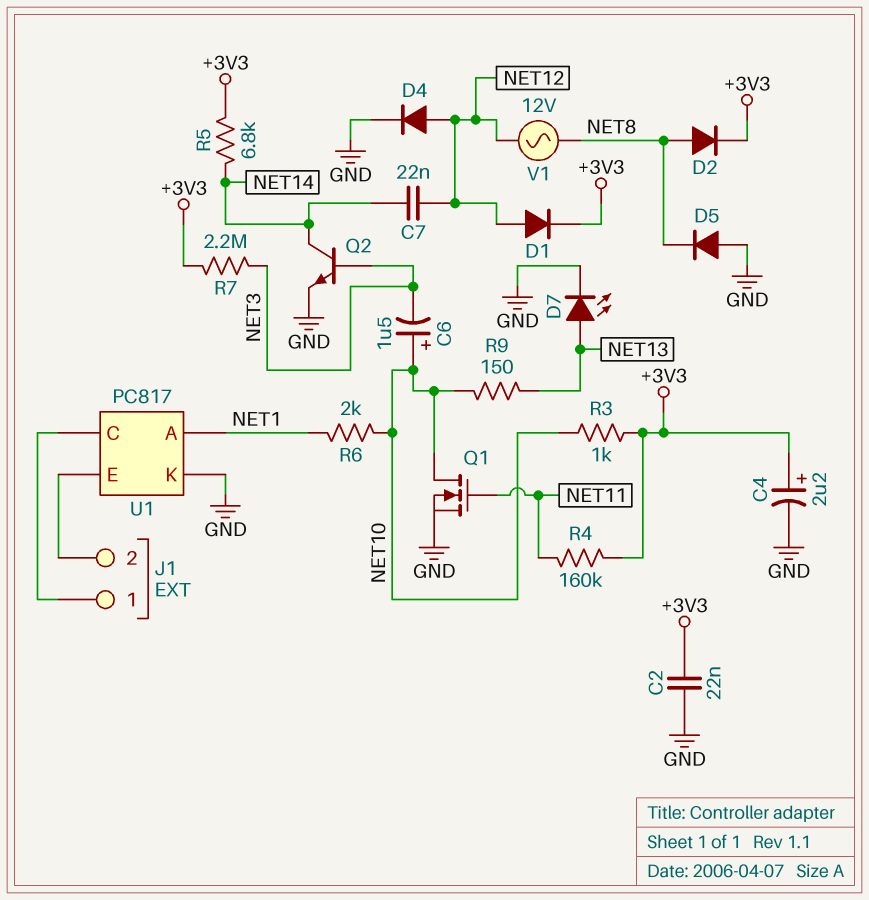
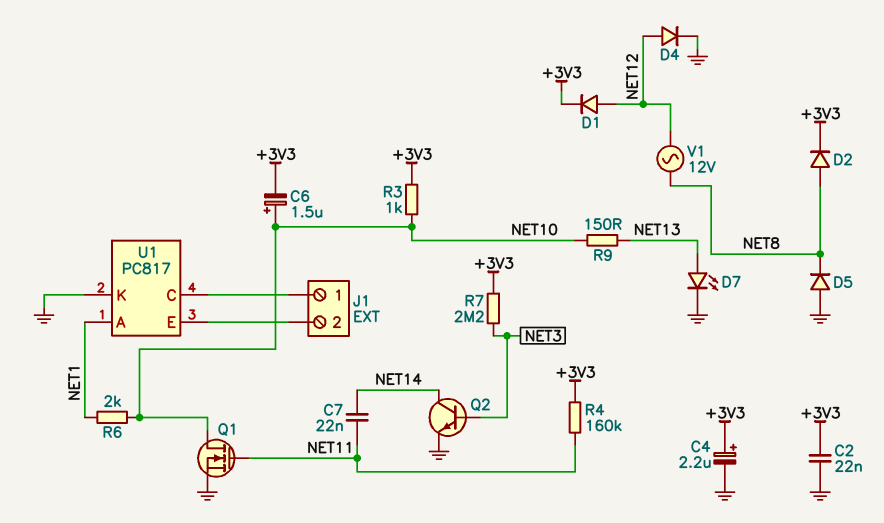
C6: 1.5uF (plus NET10, minus NET3) -> 1.5uF (plus NET10, minus +3V3)
C7: 22nF (NET12, NET14) -> 22nF (NET11, NET14)
R5: 6.8k (+3V3, NET14) -> none

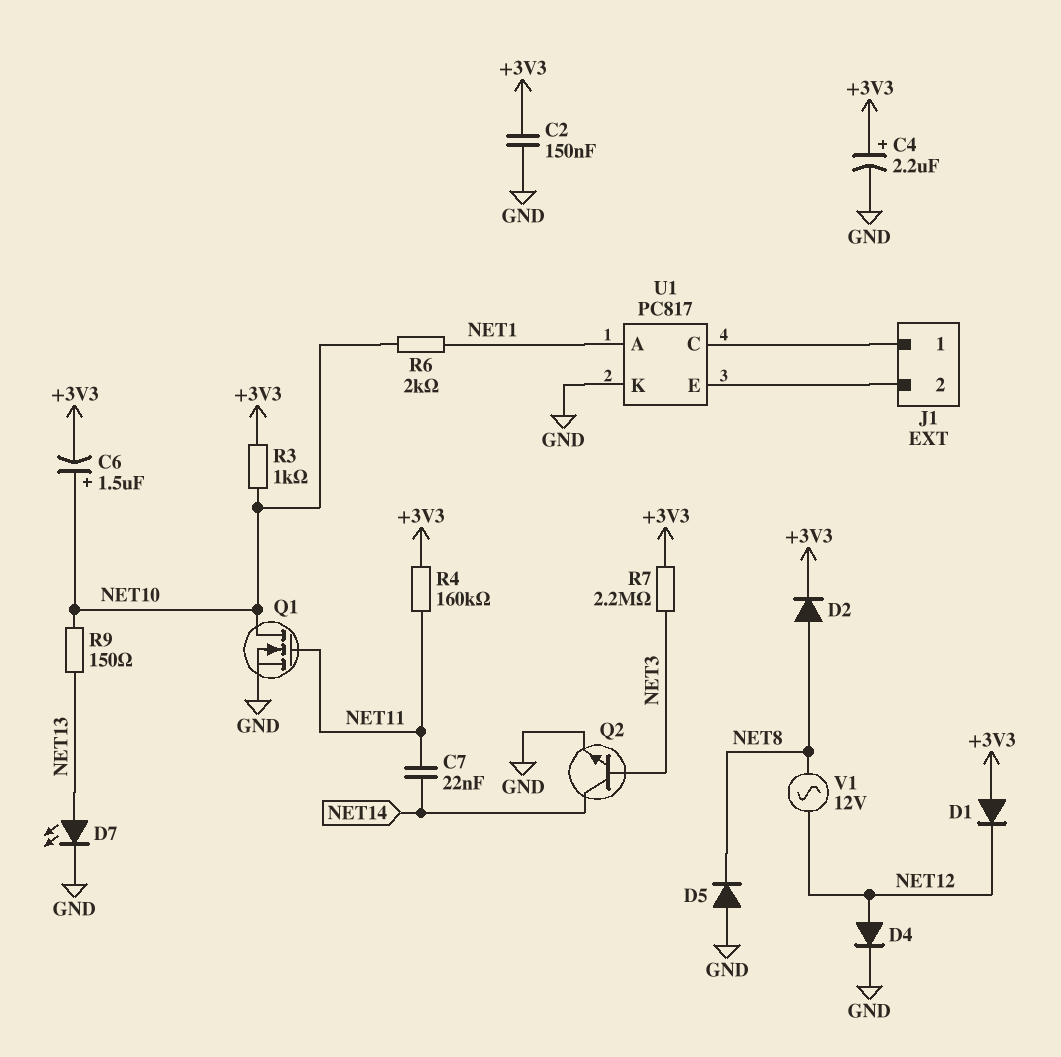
C2: 22nF (+3V3, GND) -> 150nF (+3V3, GND)
D1: diode (A NET12, K +3V3) -> diode (A +3V3, K NET12)

